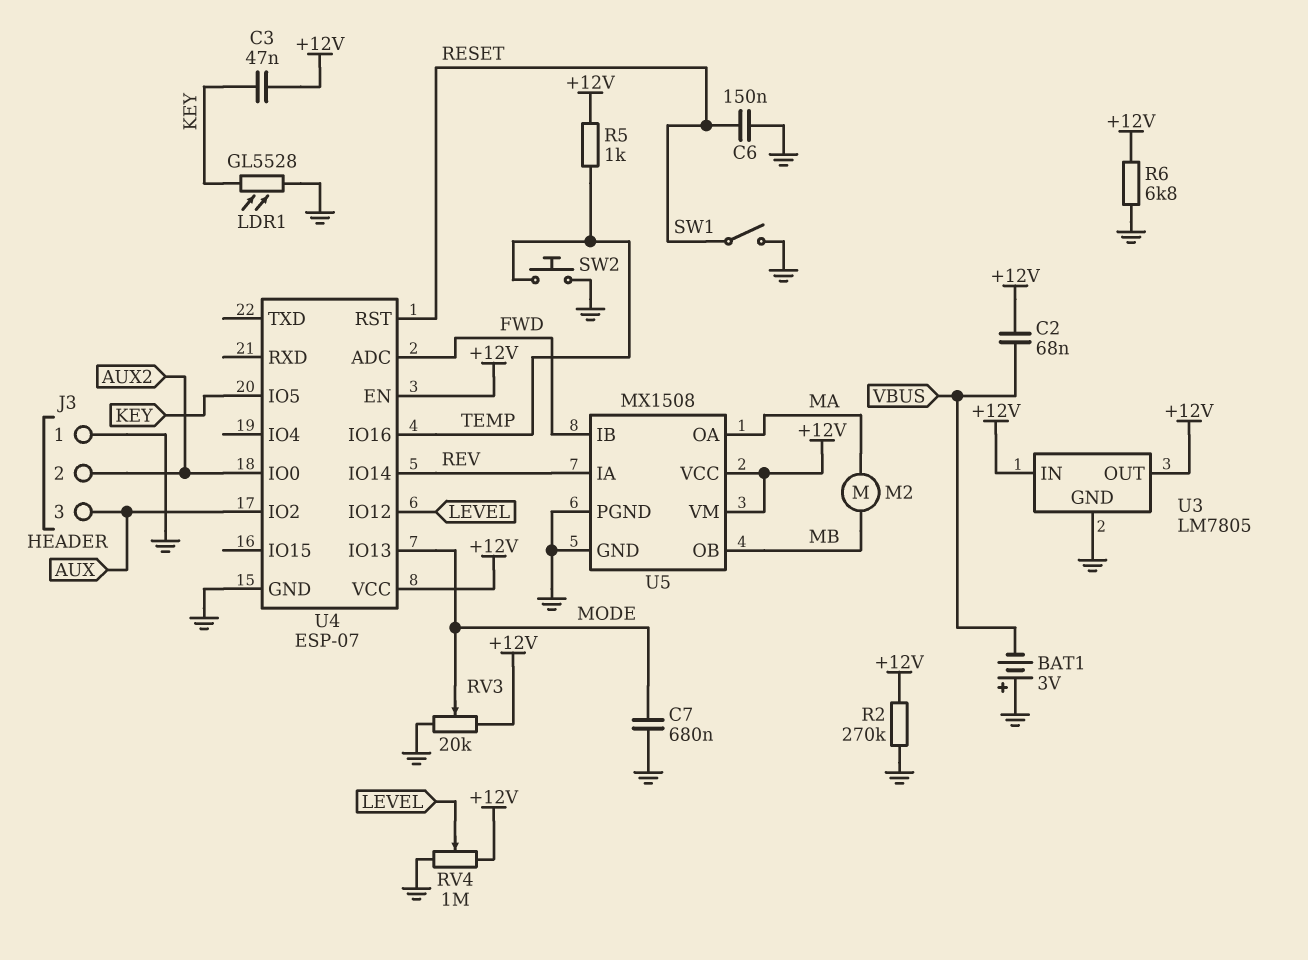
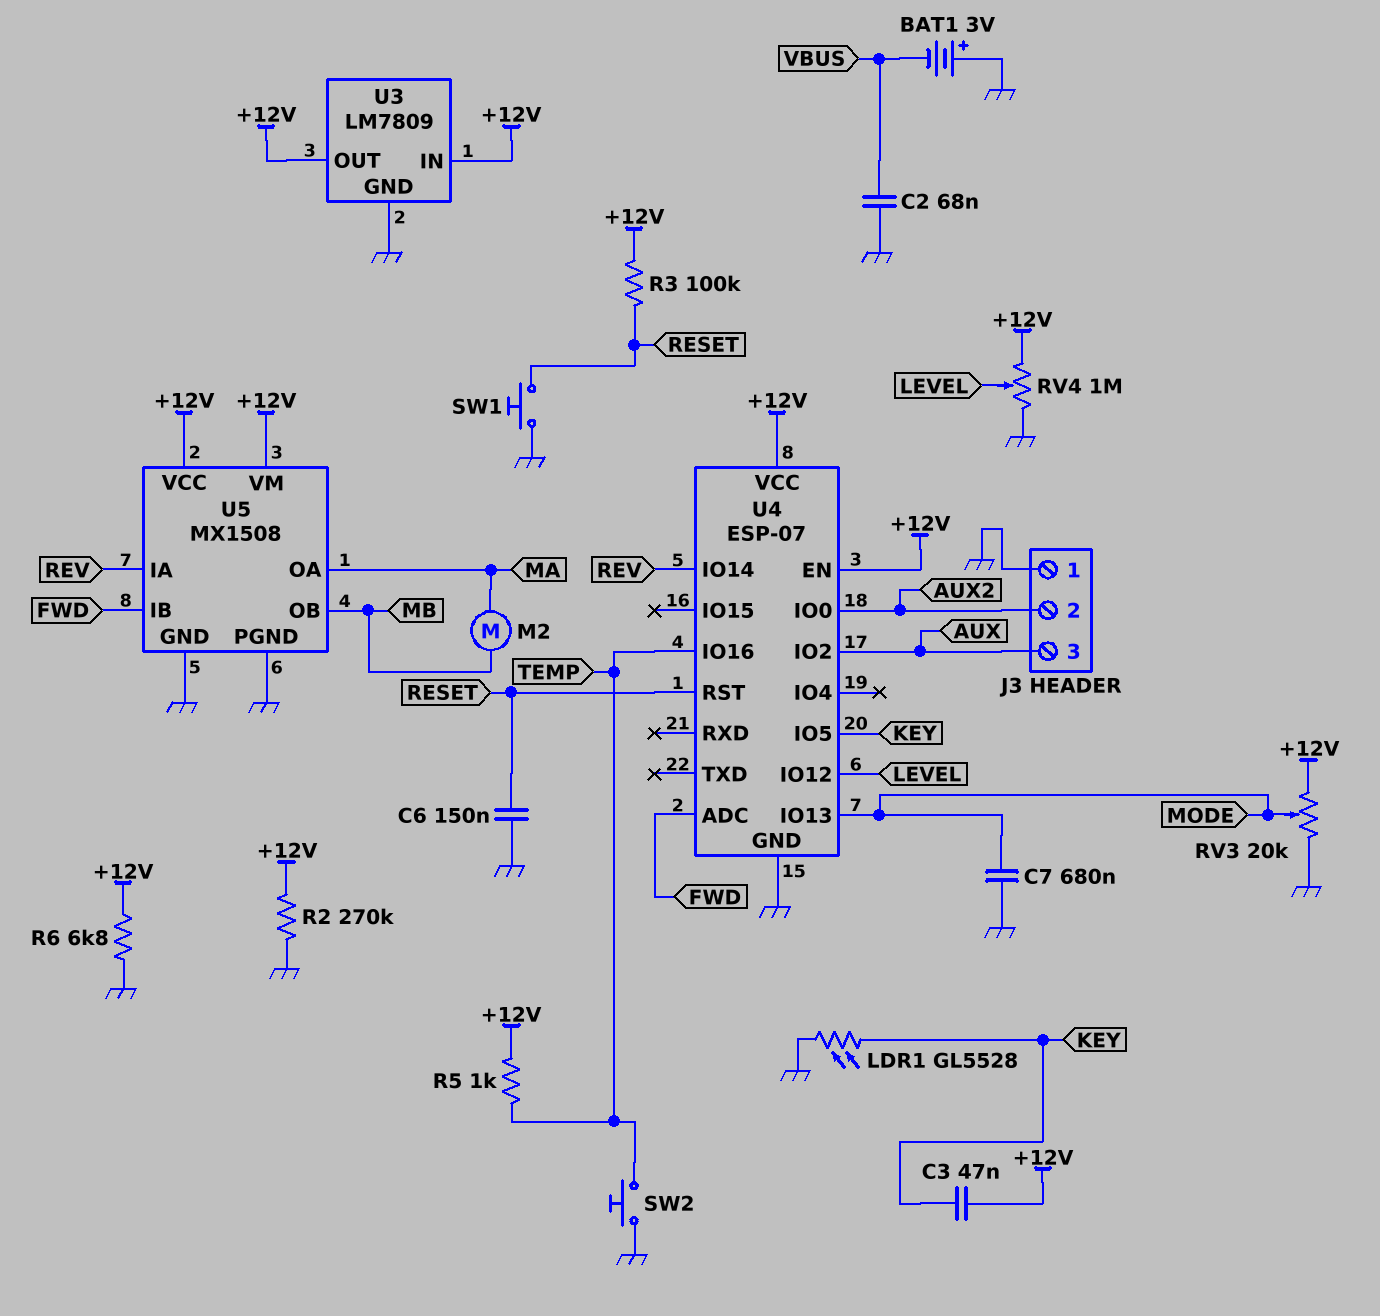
C2: 68nF (+12V, VBUS) -> 68nF (GND, VBUS)
R3: none -> 100k (+12V, RESET)
SW1: switch (GND, RESET) -> button (GND, RESET)
U3: LM7805 -> LM7809

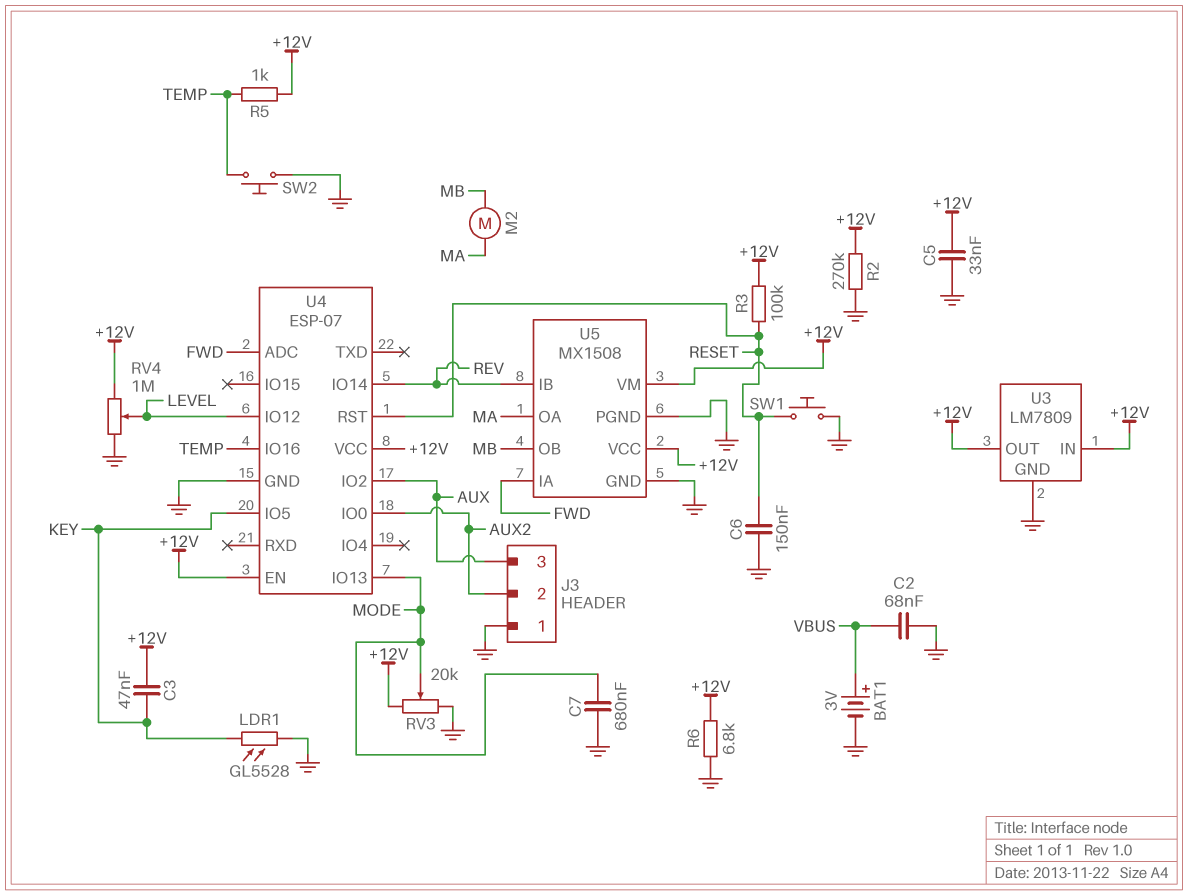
BAT1: 3V (plus GND, minus VBUS) -> 3V (plus VBUS, minus GND)
C5: none -> 33nF (+12V, GND)
U5 pin IA: REV -> FWD
U5 pin IB: FWD -> REV

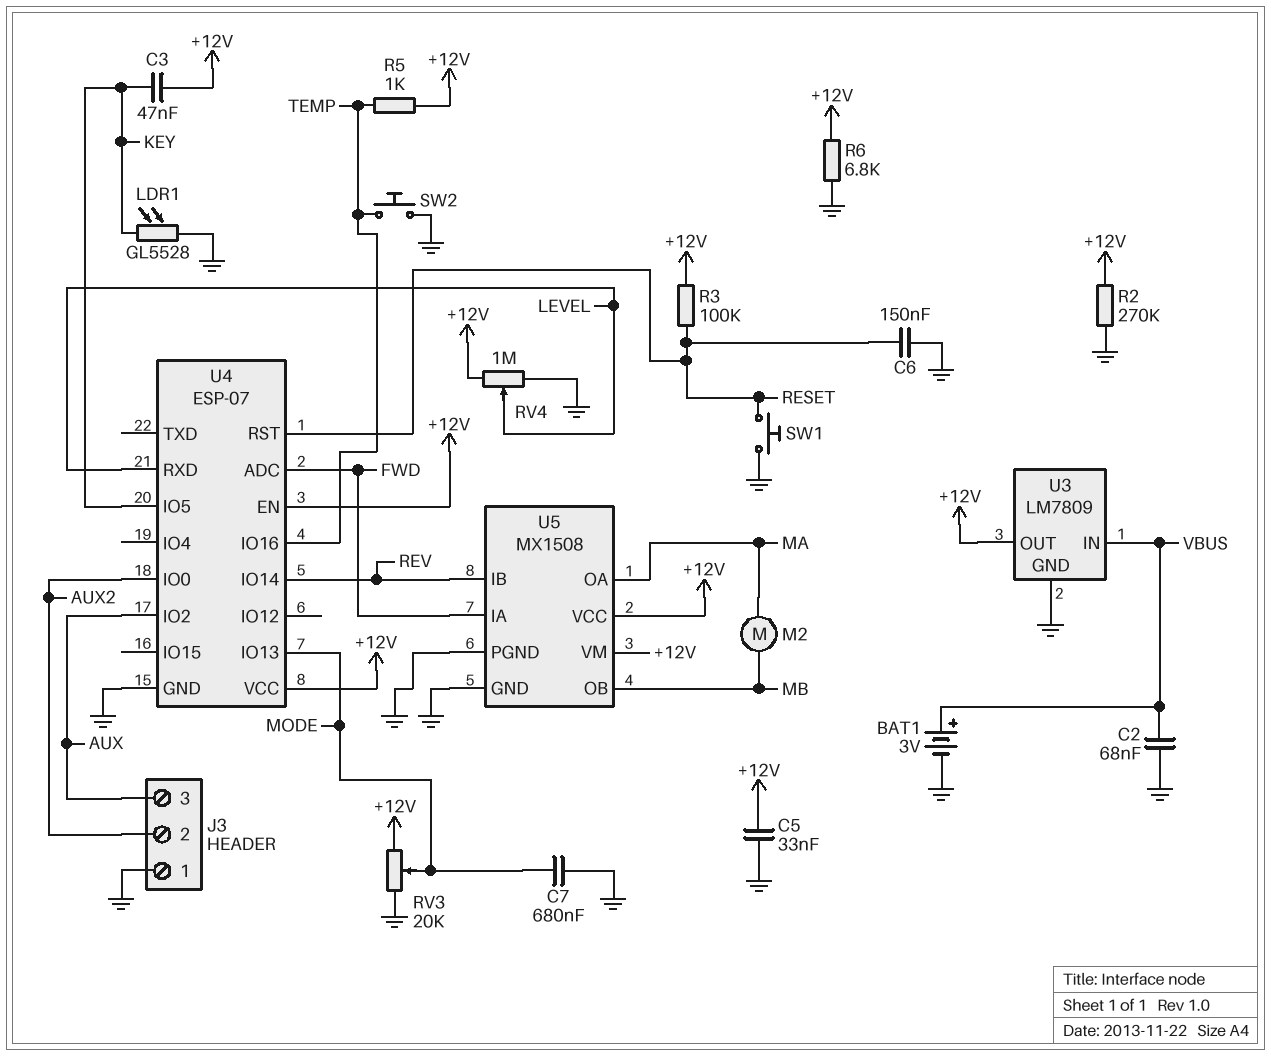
U3 pin IN: +12V -> VBUS
U4 pin IO12: LEVEL -> none
U4 pin RXD: none -> LEVEL

